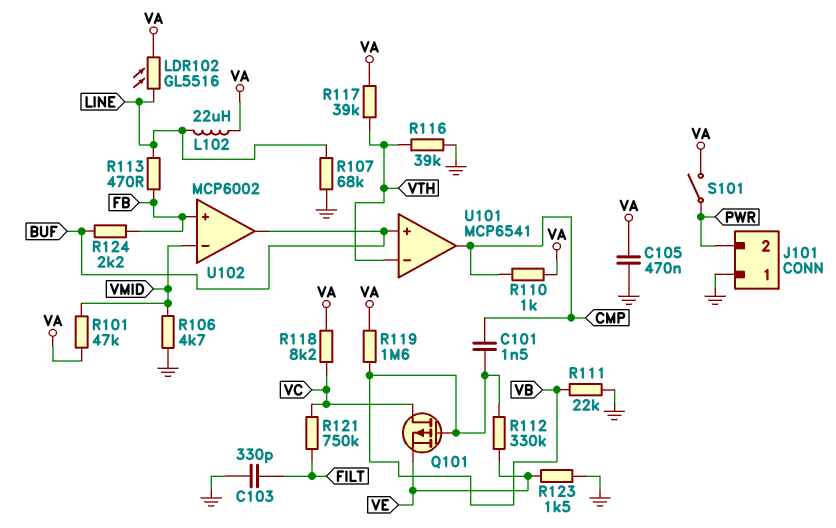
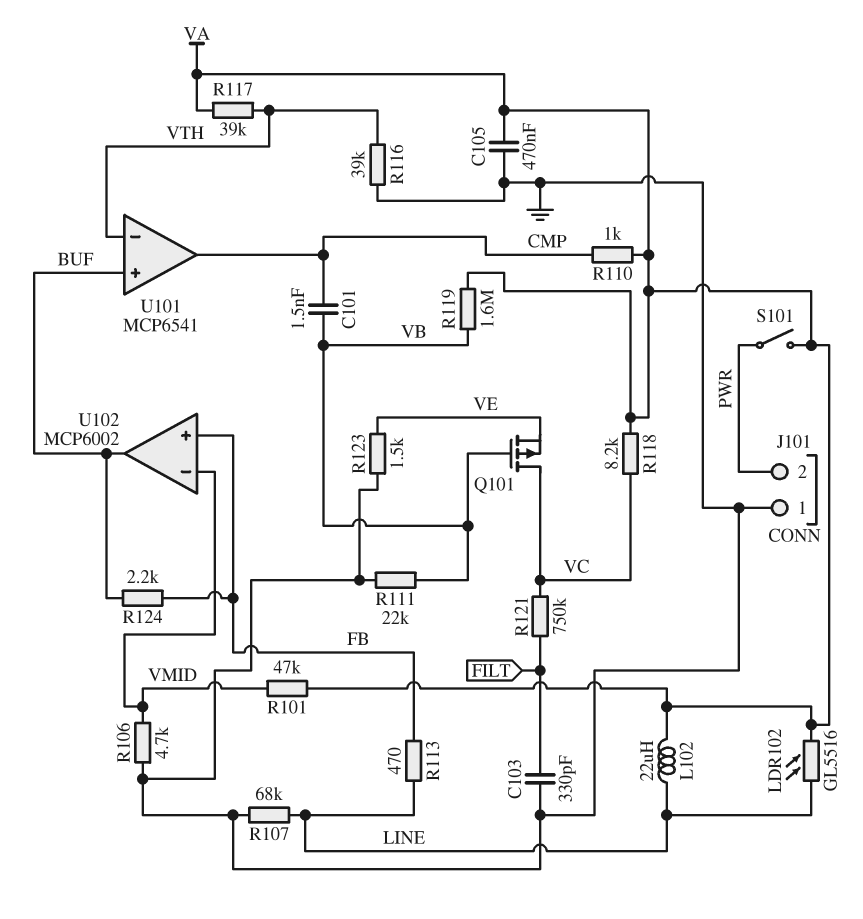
R112: 330k (VB, VE) -> none

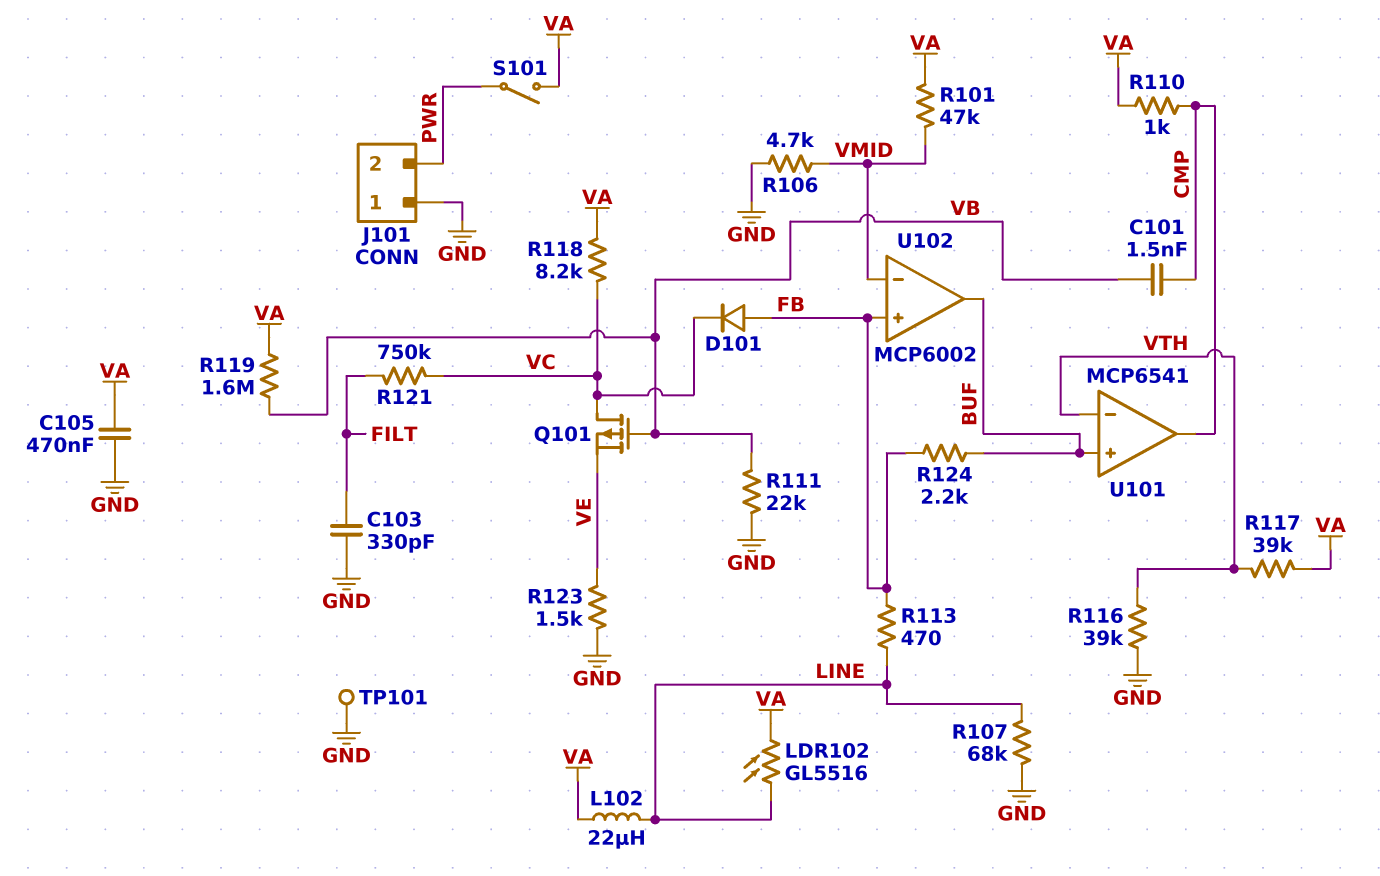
D101: none -> diode (A FB, K VC)
TP101: none -> test point (GND)

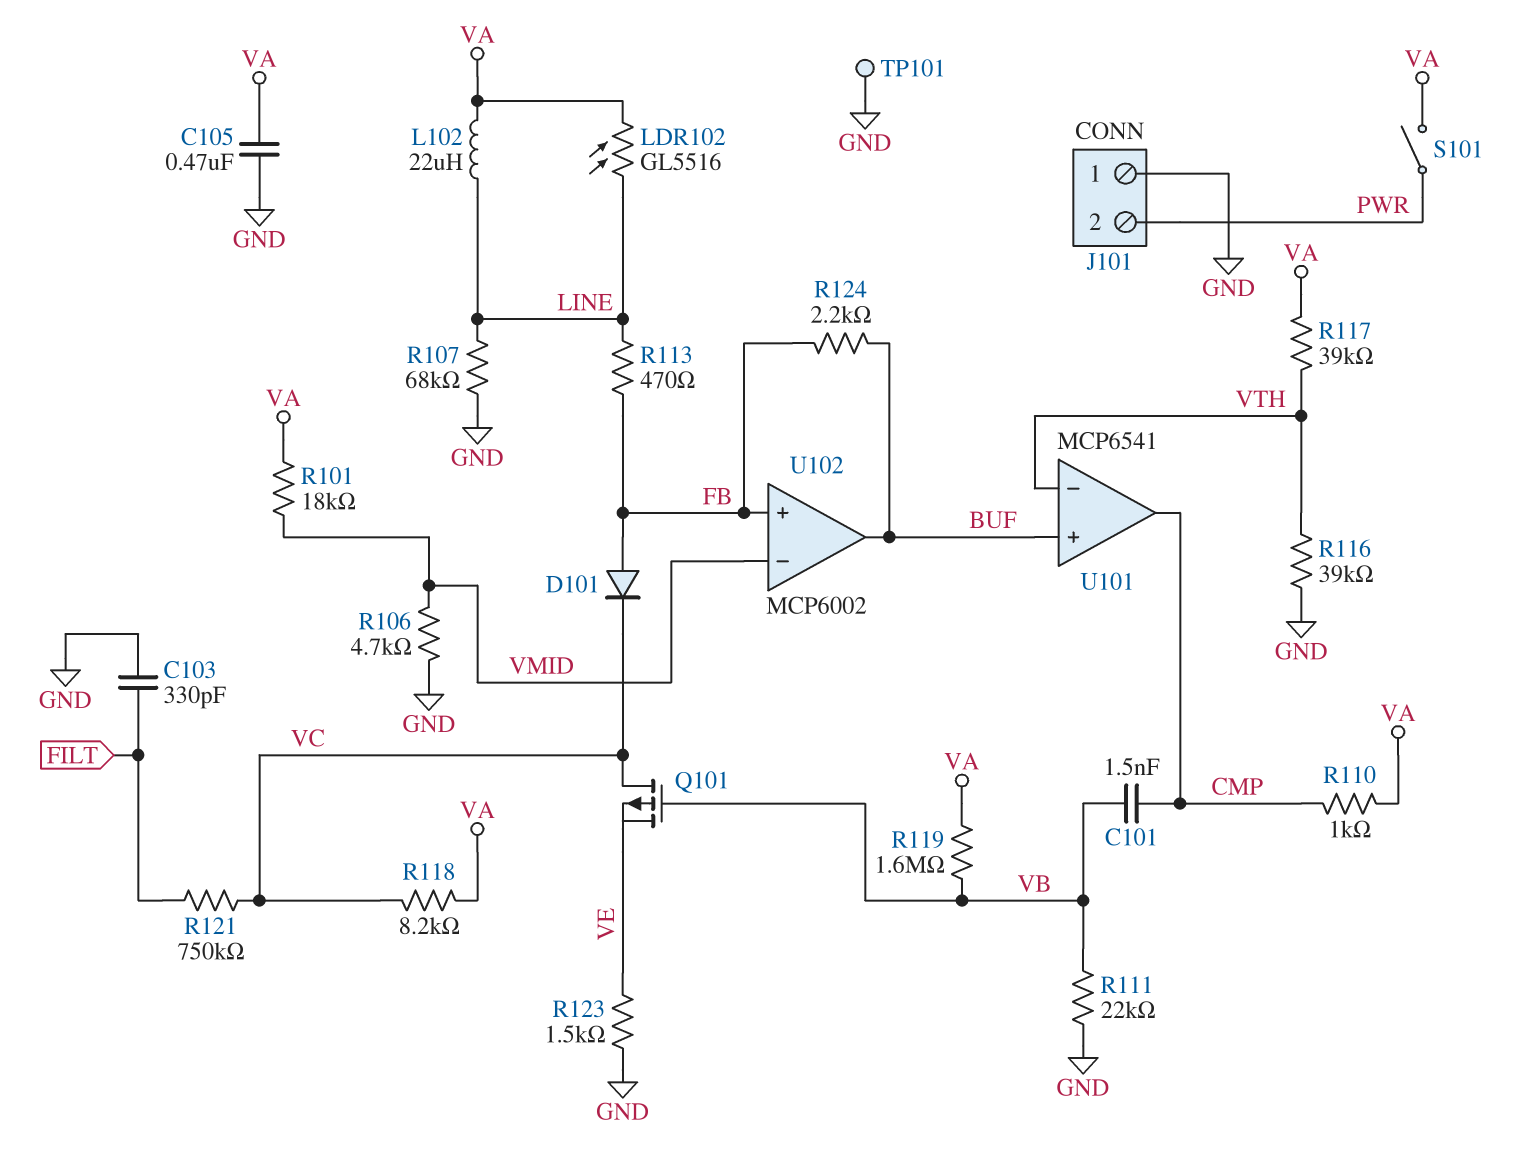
R101: 47k (VA, VMID) -> 18k (VA, VMID)

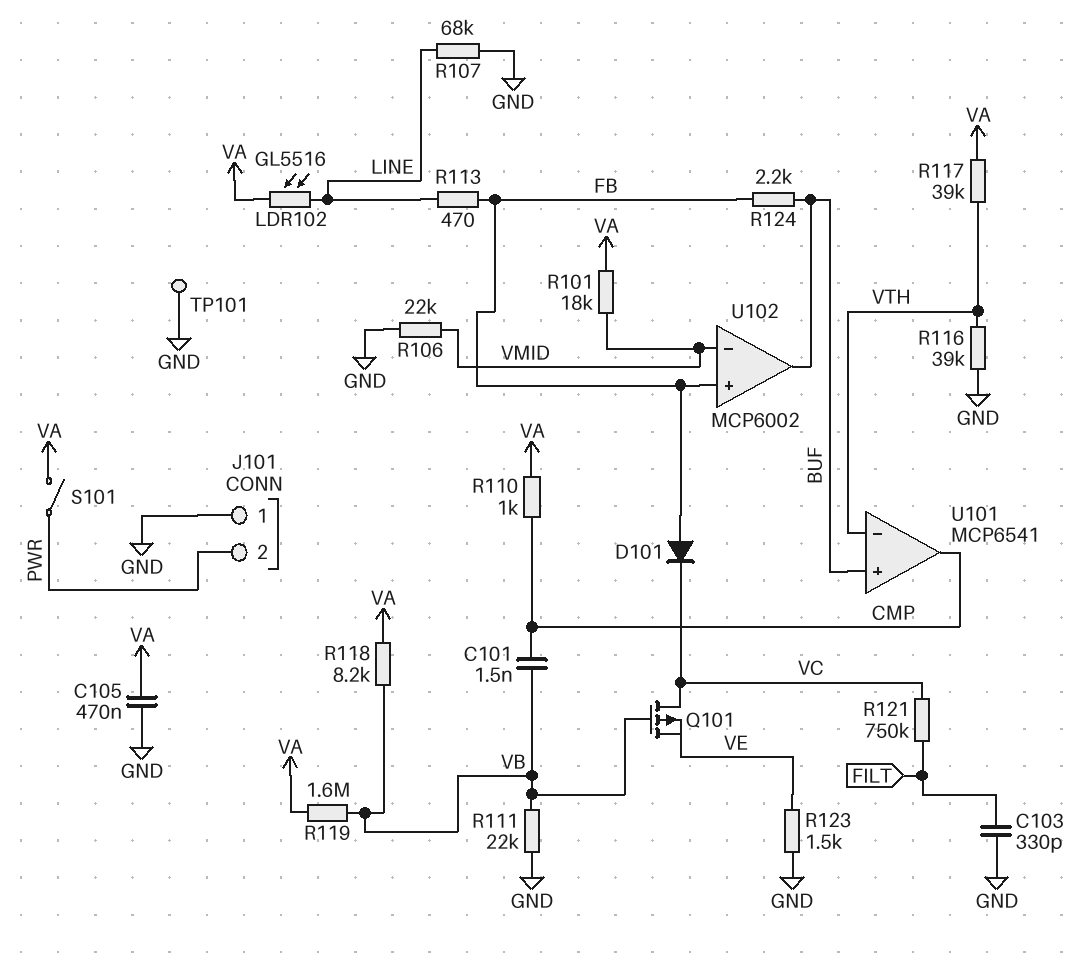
L102: 22uH (LINE, VA) -> none
R106: 4.7k (GND, VMID) -> 22k (GND, VMID)
R118: 8.2k (VA, VC) -> 8.2k (VA, VB)

